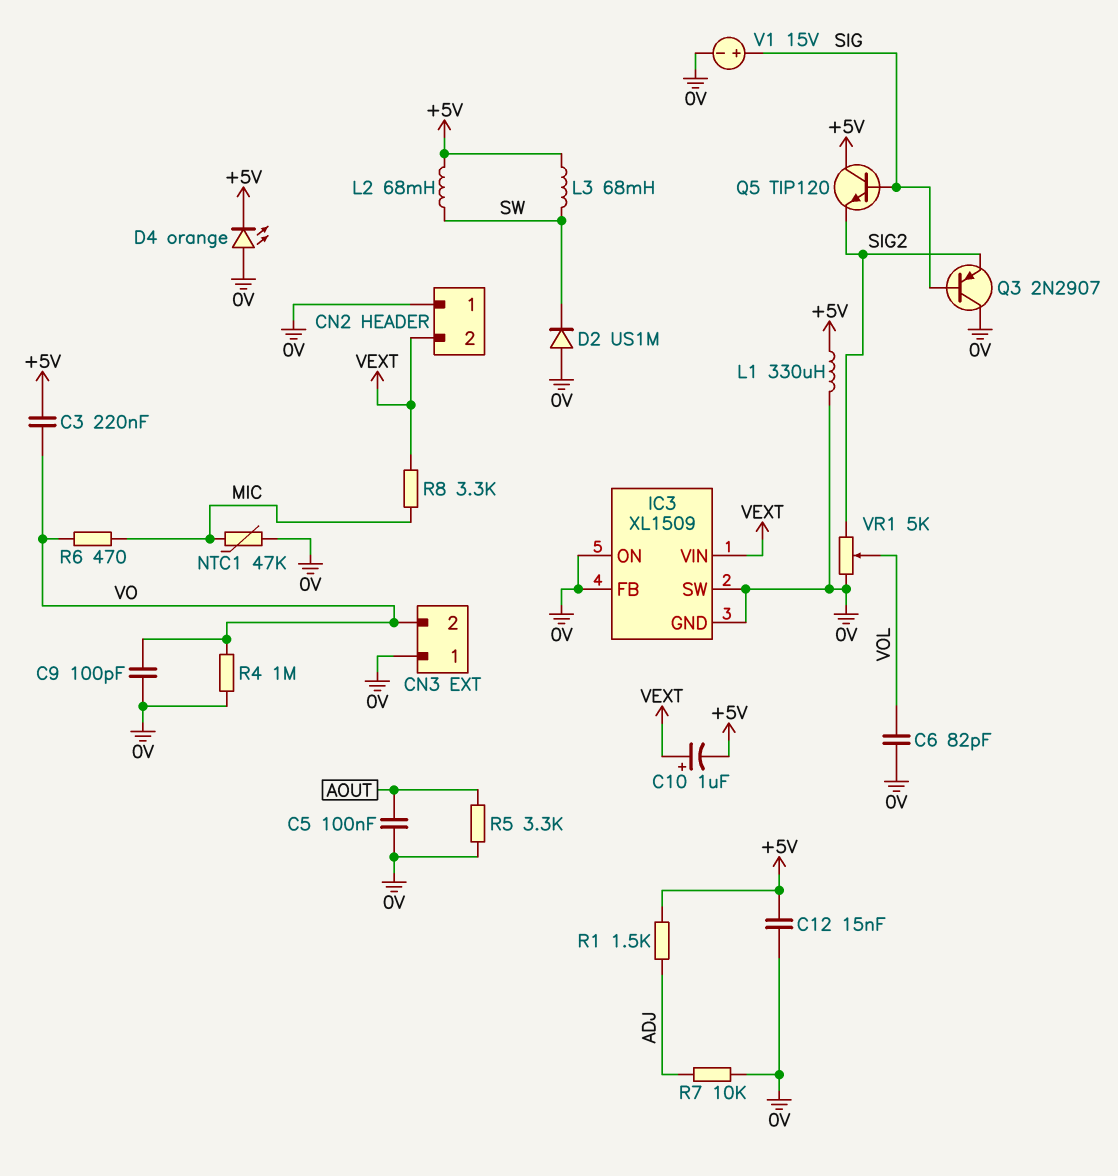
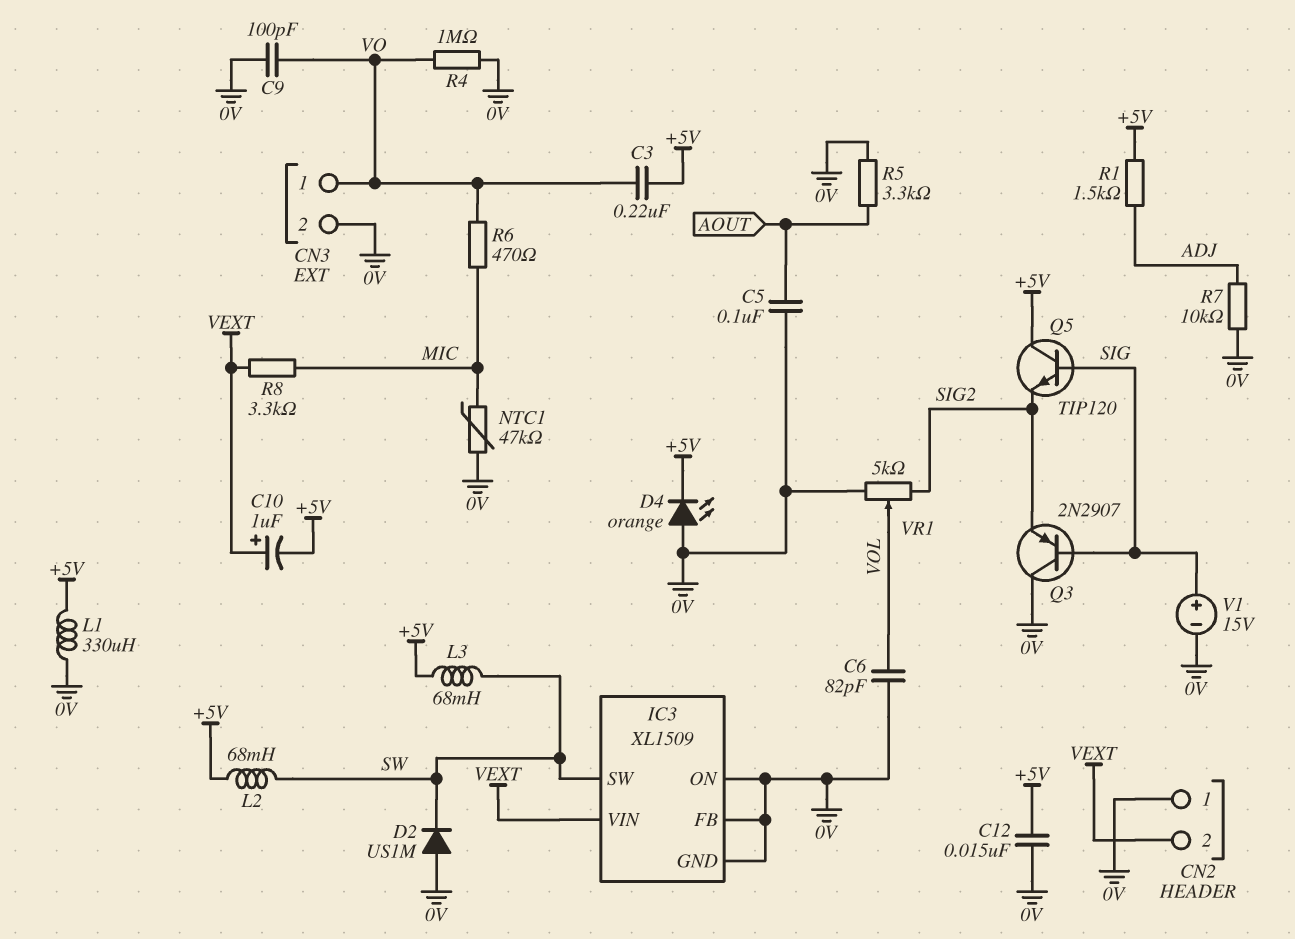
CN3 pin 1: 0V -> VO
CN3 pin 2: VO -> 0V
IC3 pin SW: 0V -> SW

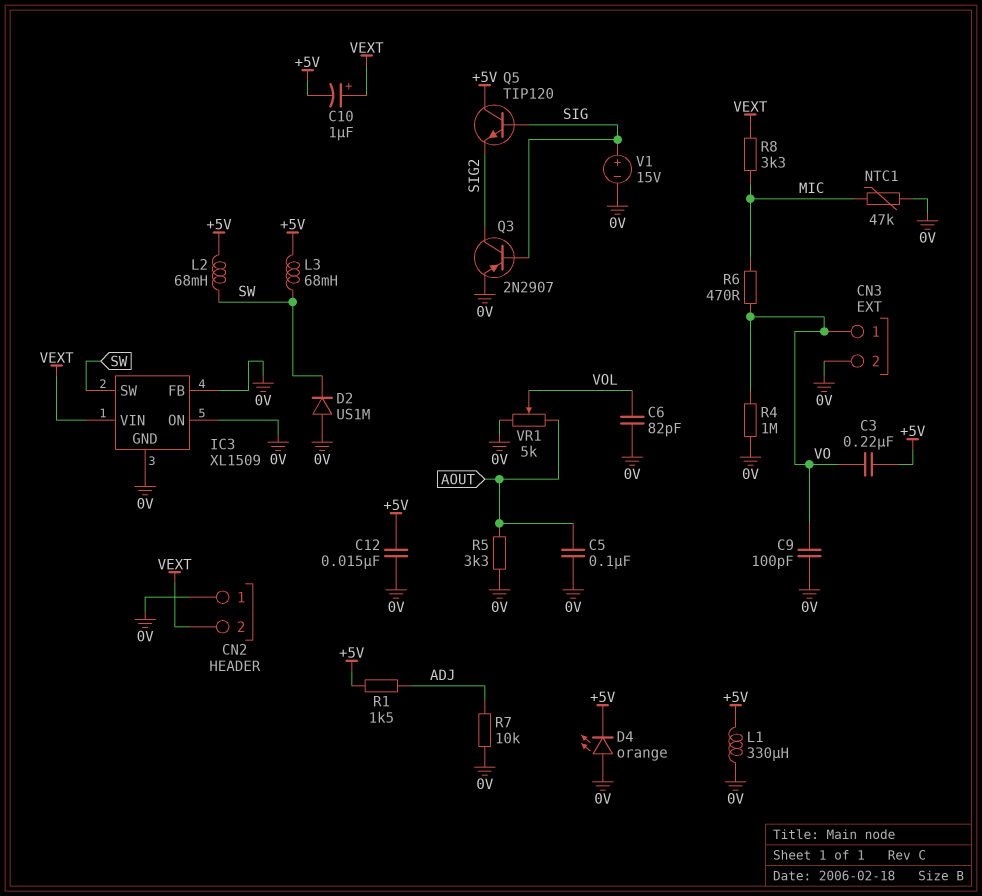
Q3: PNP 2N2907 (B SIG, C 0V, E SIG2) -> PNP 2N2907 (B SIG, C SIG2, E 0V)
VR1: 5k (0V, SIG2, wiper VOL) -> 5k (0V, AOUT, wiper VOL)

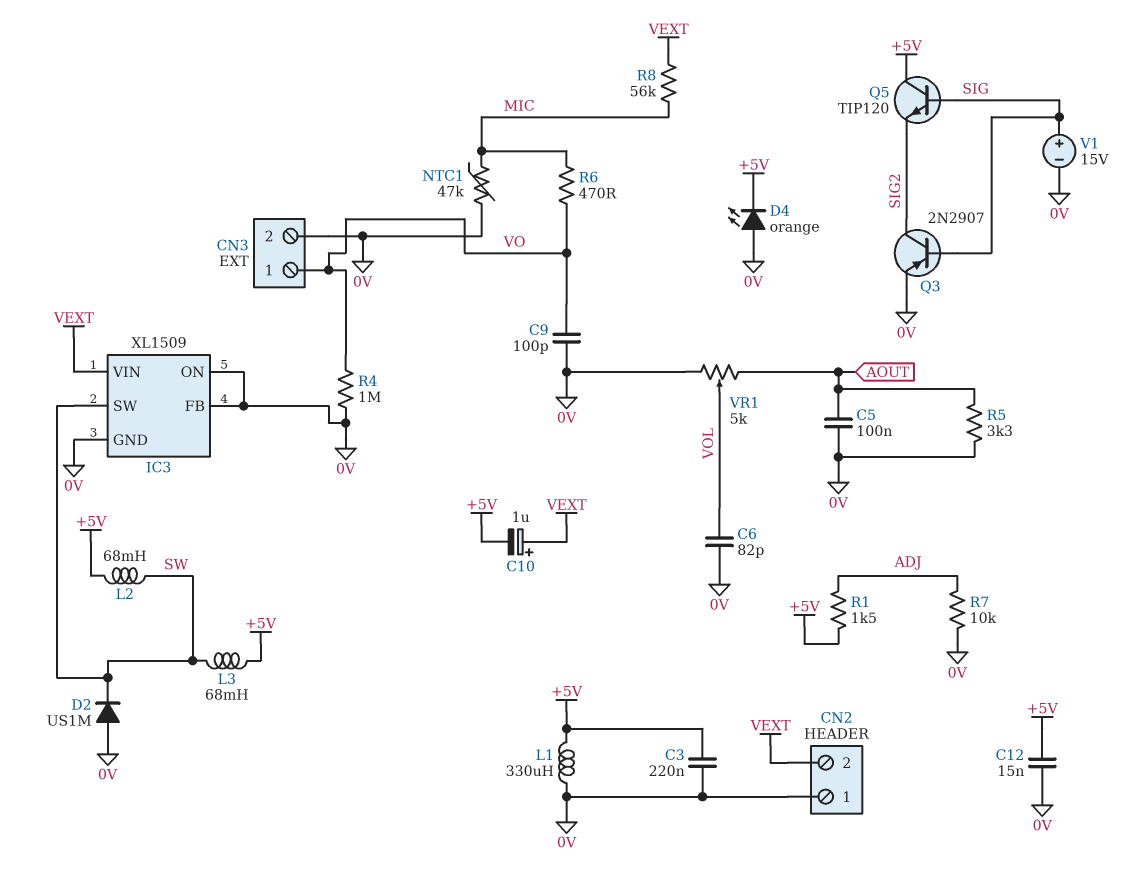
C3: 220nF (+5V, VO) -> 220nF (+5V, 0V)
R8: 3.3k (MIC, VEXT) -> 56k (MIC, VEXT)

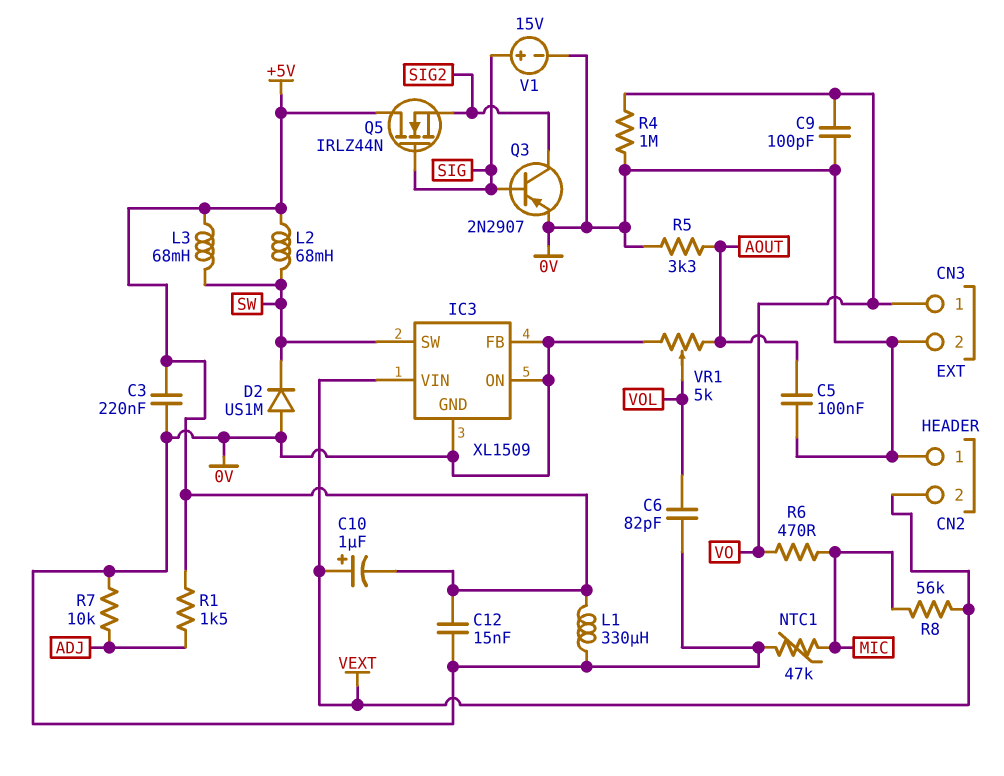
D4: LED orange (A 0V, K +5V) -> none
Q5: NPN TIP120 (B SIG, C +5V, E SIG2) -> NMOS IRLZ44N (G SIG, D +5V, S SIG2)

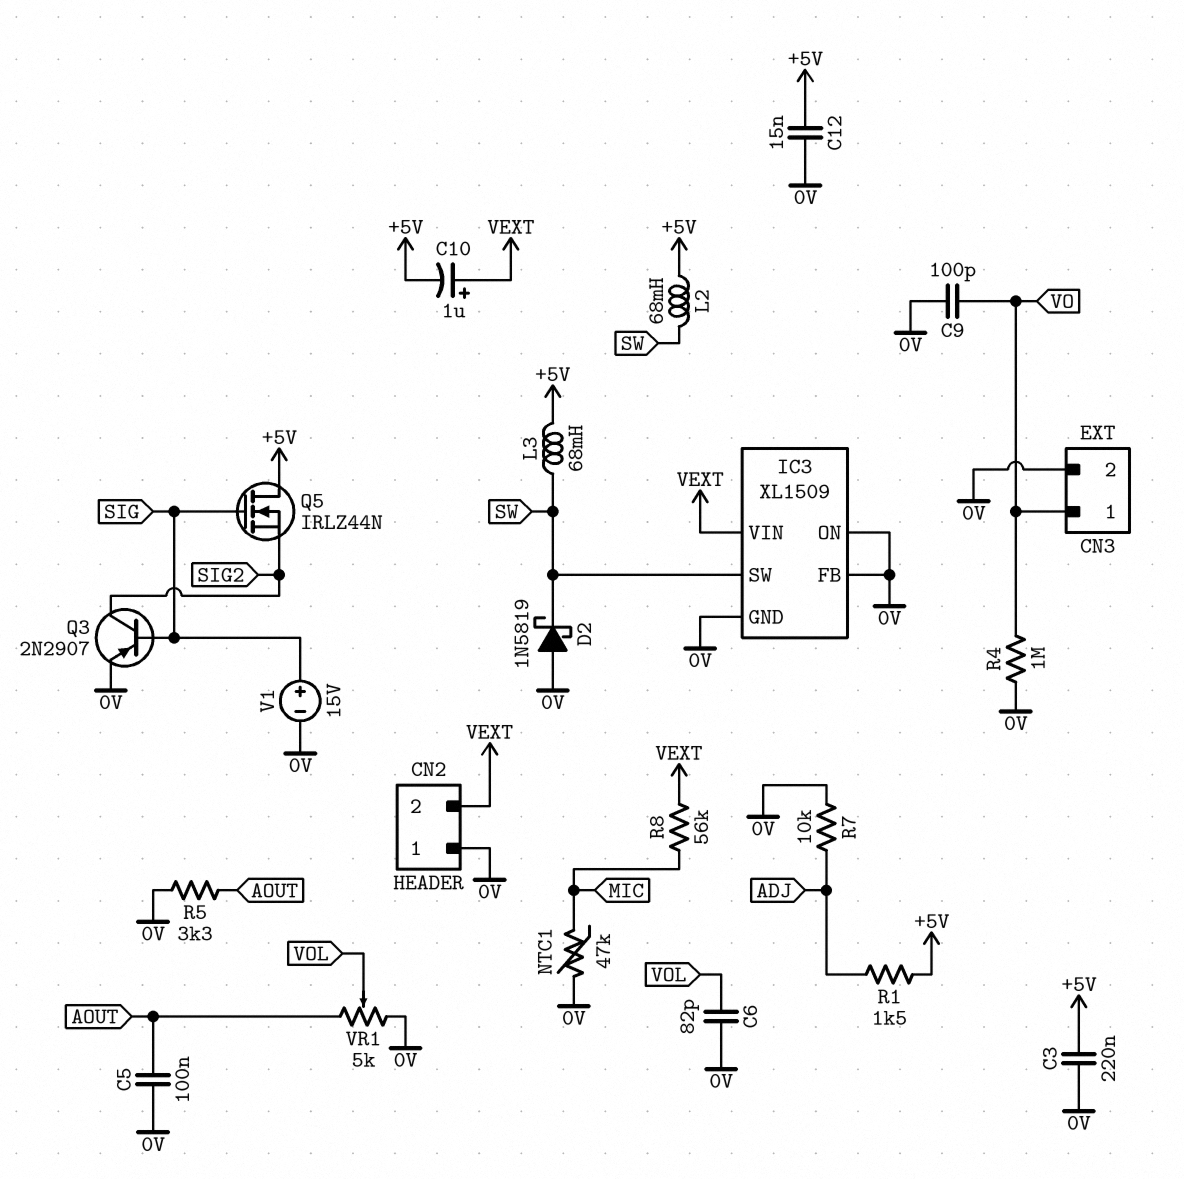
D2: diode US1M (A 0V, K SW) -> schottky 1N5819 (A 0V, K SW)
L1: 330uH (+5V, 0V) -> none
R6: 470 (MIC, VO) -> none

